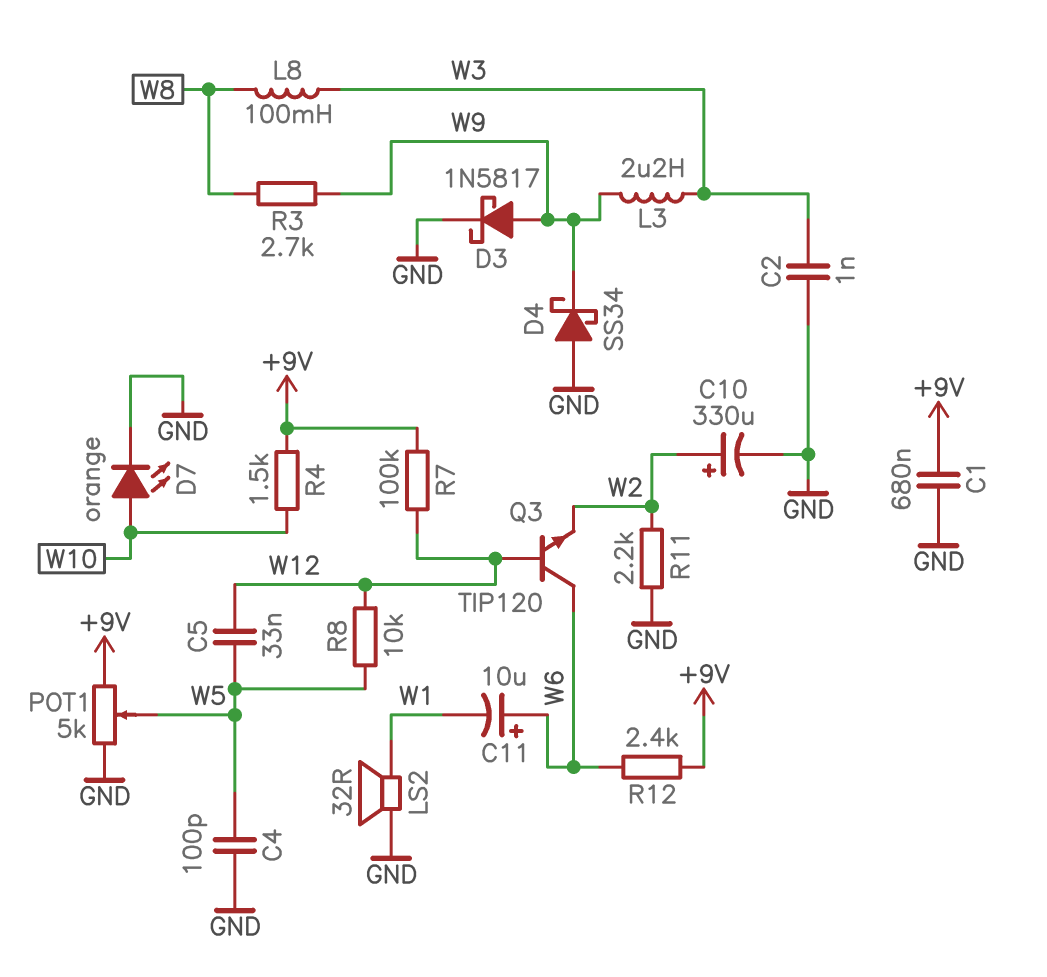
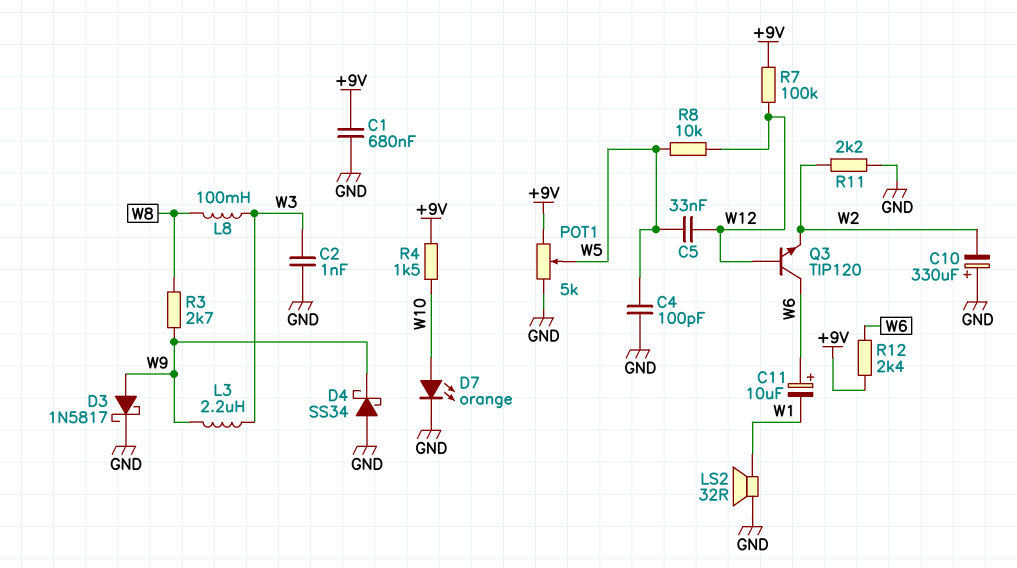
C10: 330uF (plus W2, minus GND) -> 330uF (plus GND, minus W2)

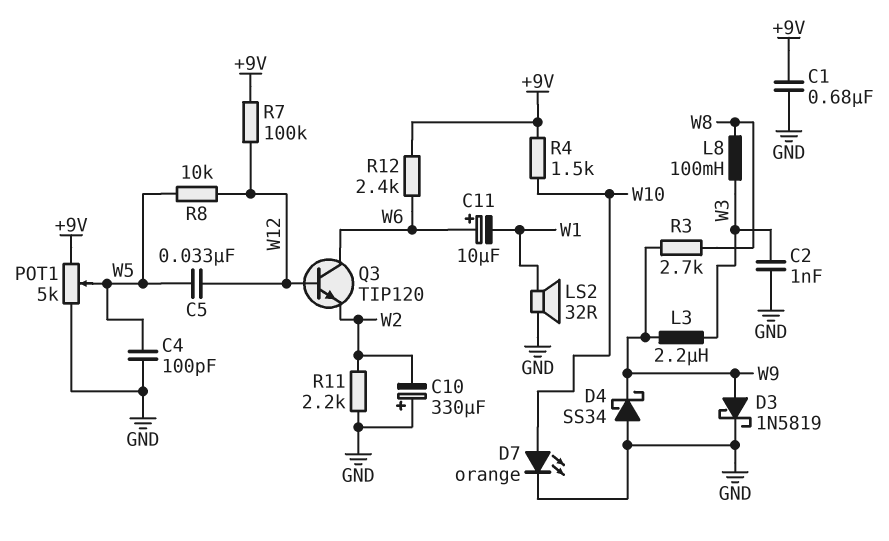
D3: schottky 1N5817 (A W9, K GND) -> schottky 1N5819 (A W9, K GND)

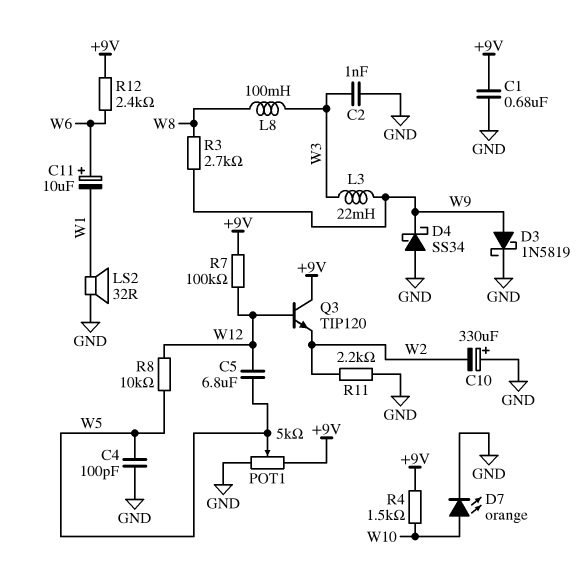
C5: 33nF (W5, W12) -> 6.8uF (W5, W12)
L3: 2.2uH (W3, W9) -> 22mH (W3, W9)
Q3: NPN TIP120 (B W12, C W6, E W2) -> NPN TIP120 (B W12, C +9V, E W2)

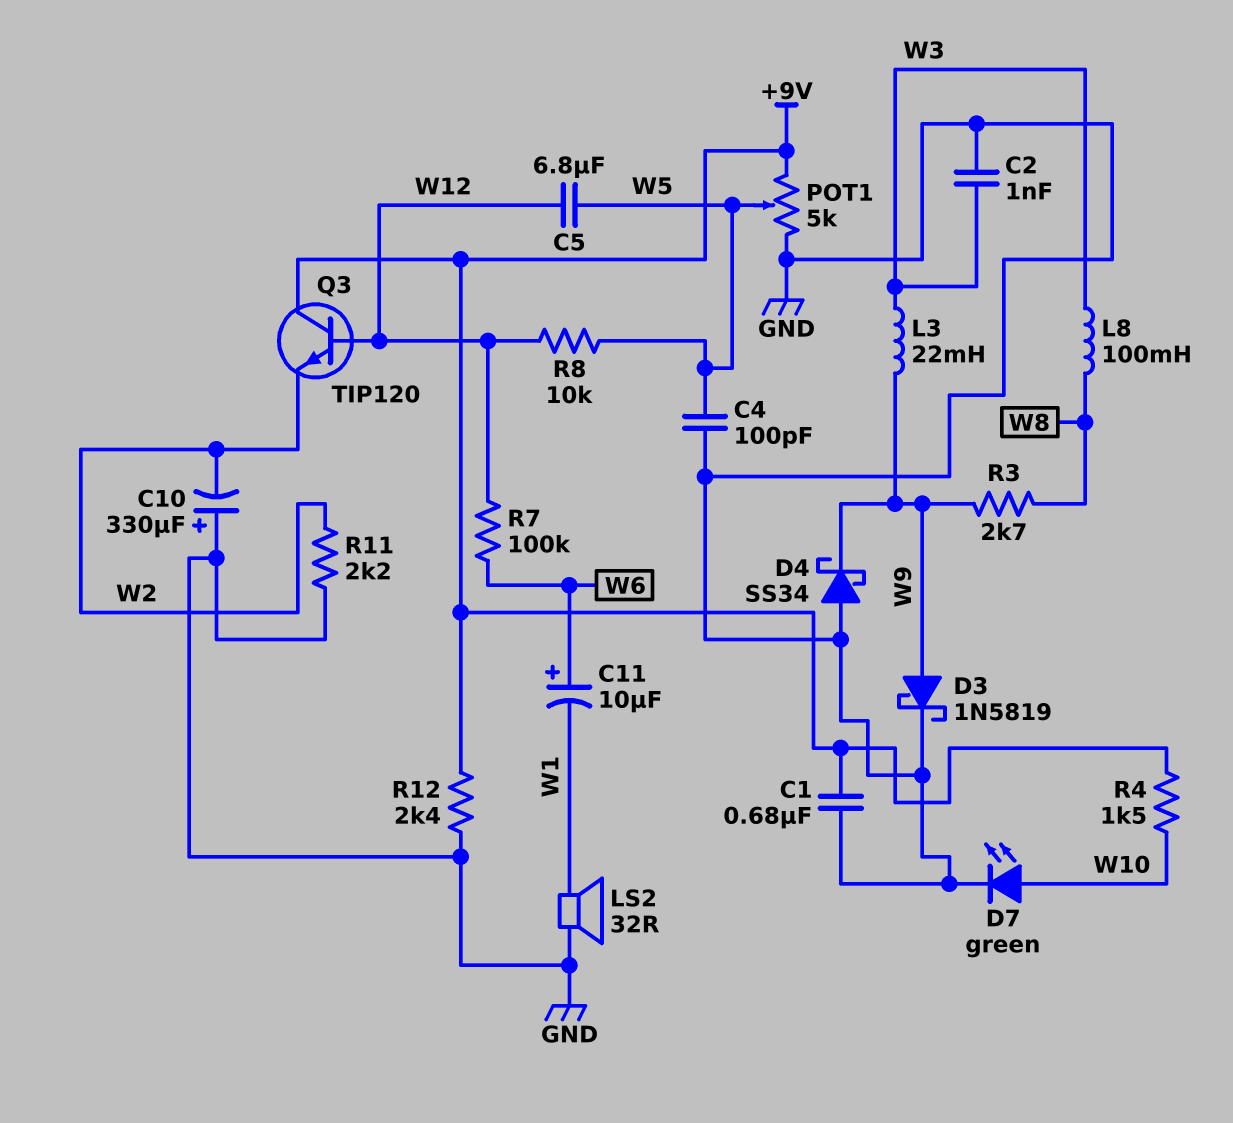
D7: LED orange (A W10, K GND) -> LED green (A W10, K GND)
R7: 100k (+9V, W12) -> 100k (W6, W12)
R12: 2.4k (+9V, W6) -> 2.4k (+9V, GND)

